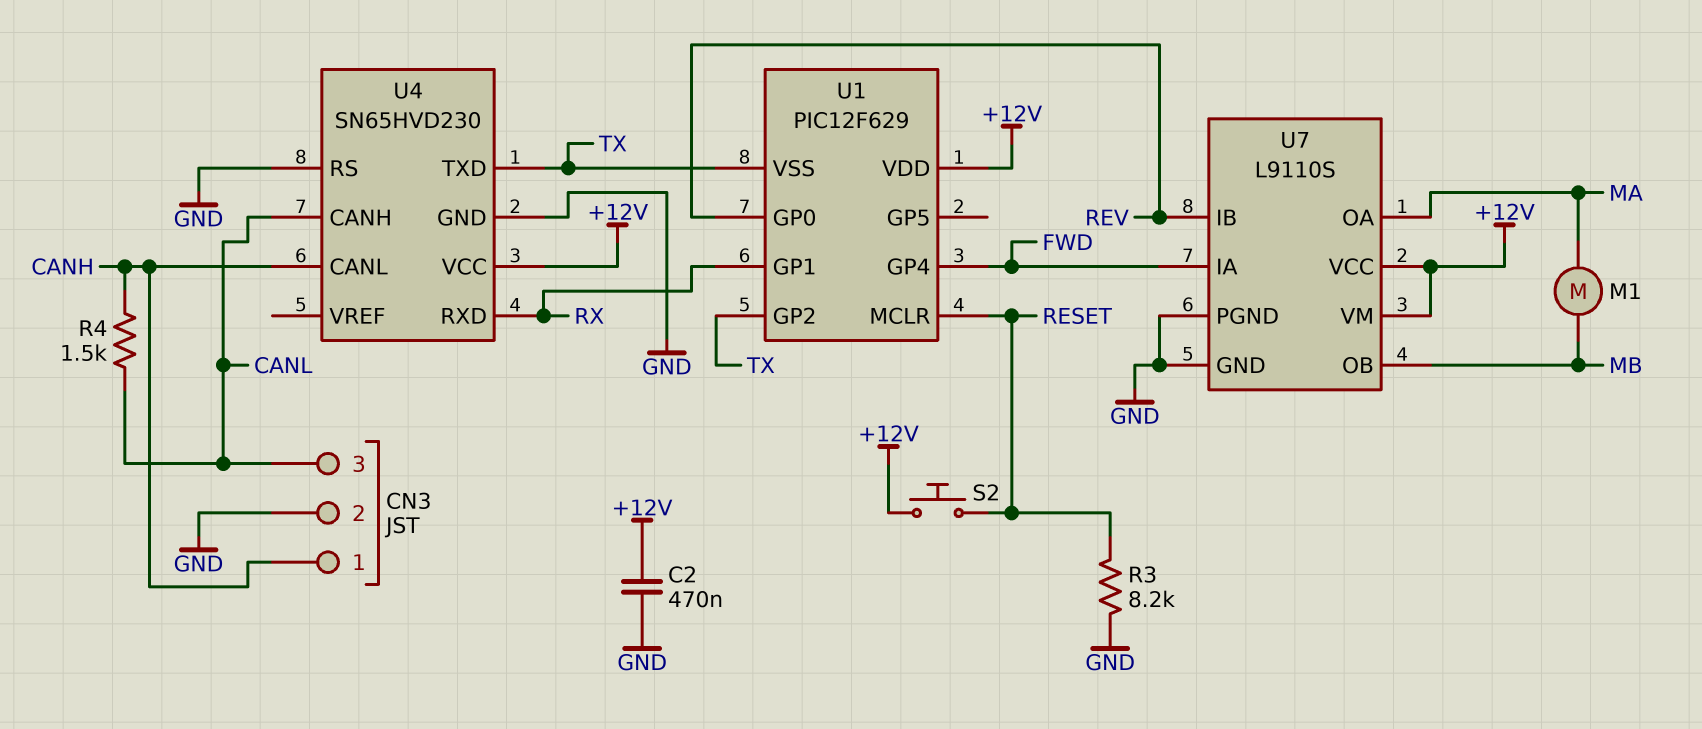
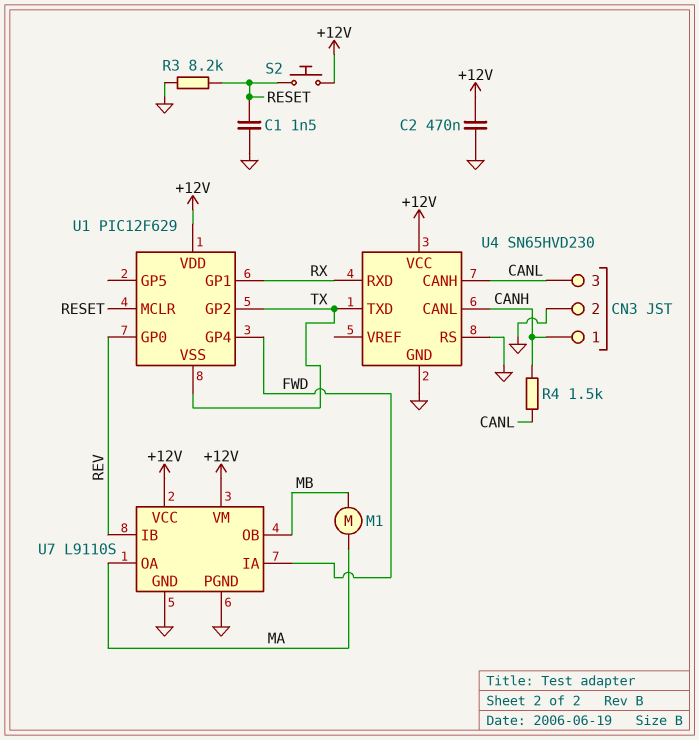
C1: none -> 1.5nF (GND, RESET)

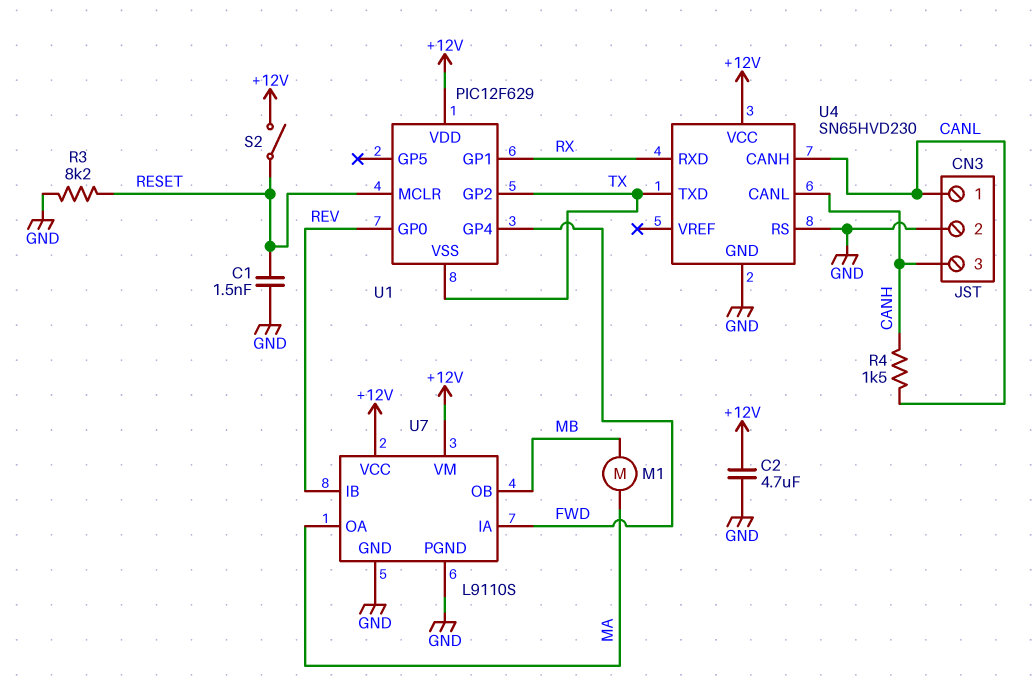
C2: 470nF (+12V, GND) -> 4.7uF (+12V, GND)
CN3 pin 1: CANH -> CANL
CN3 pin 3: CANL -> CANH
S2: button (+12V, RESET) -> switch (+12V, RESET)

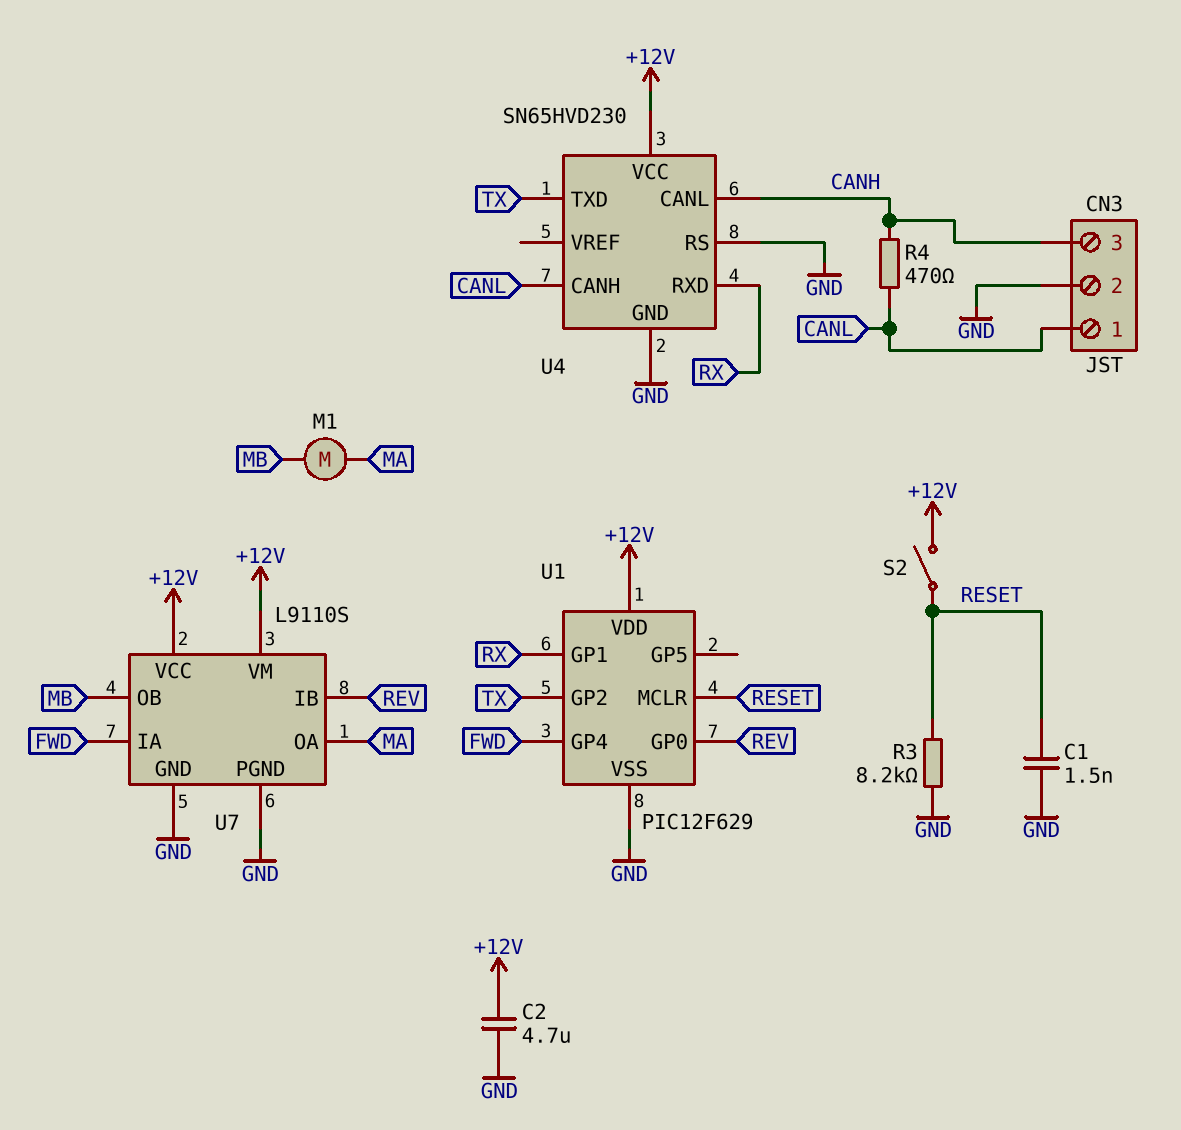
R4: 1.5k (CANH, CANL) -> 470 (CANH, CANL)
U1 pin VSS: TX -> GND

